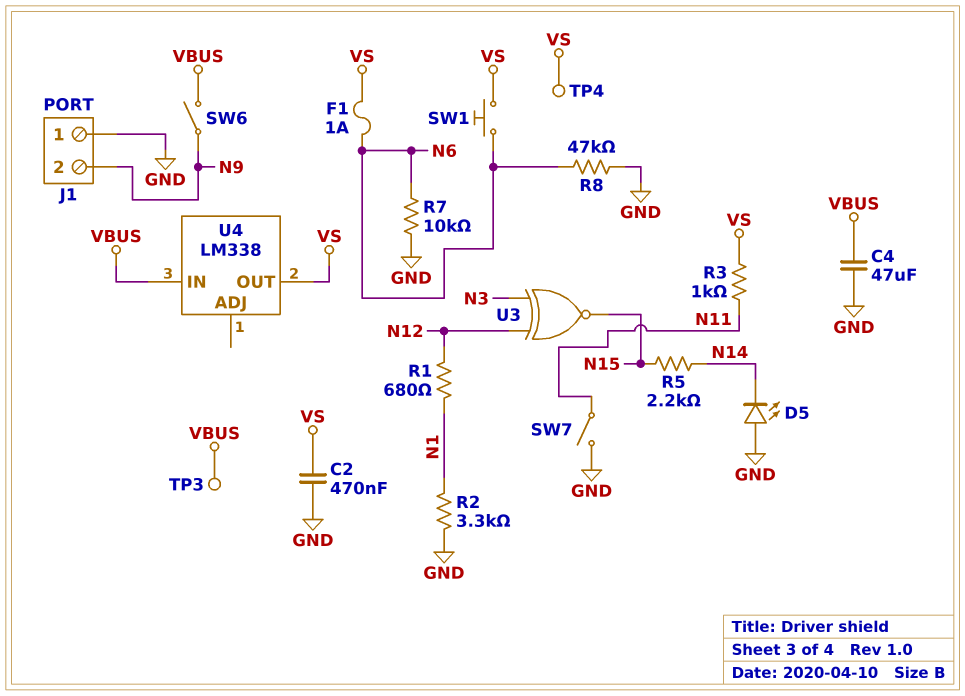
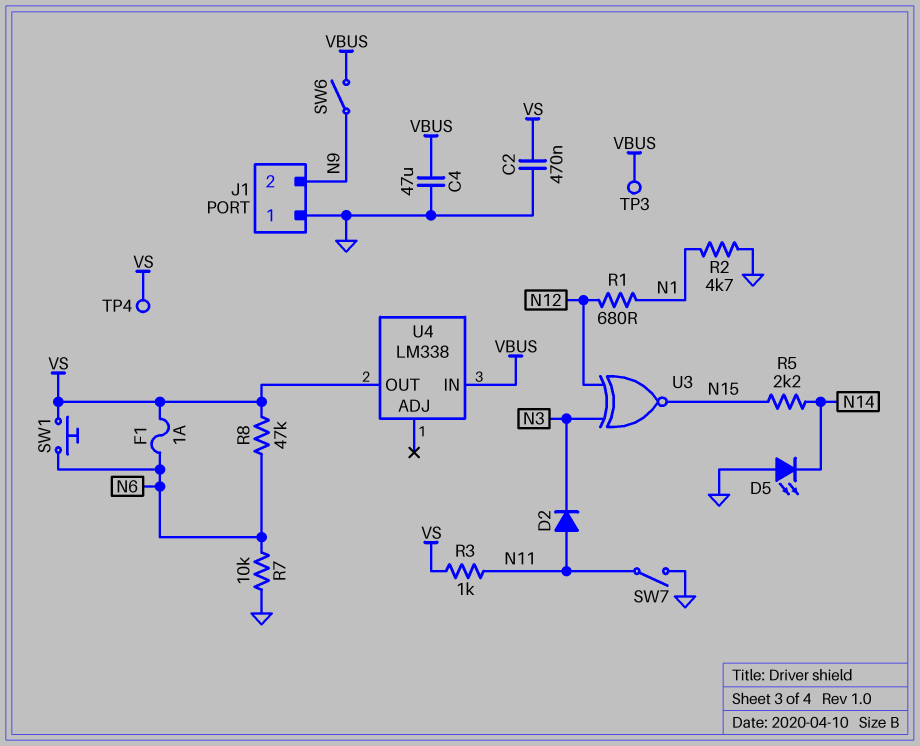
D2: none -> diode (A N11, K N3)
R2: 3.3k (GND, N1) -> 4.7k (GND, N1)
R8: 47k (GND, N6) -> 47k (N6, VS)

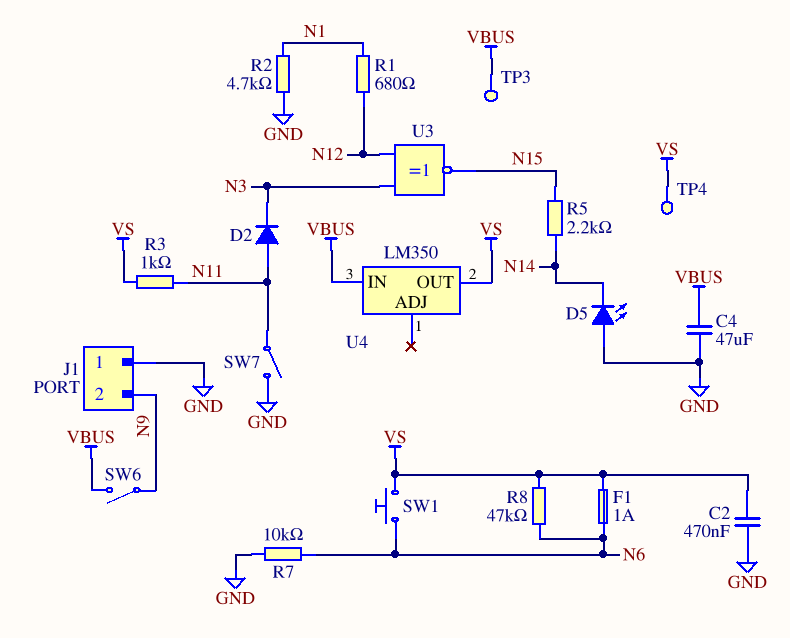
U4: LM338 -> LM350

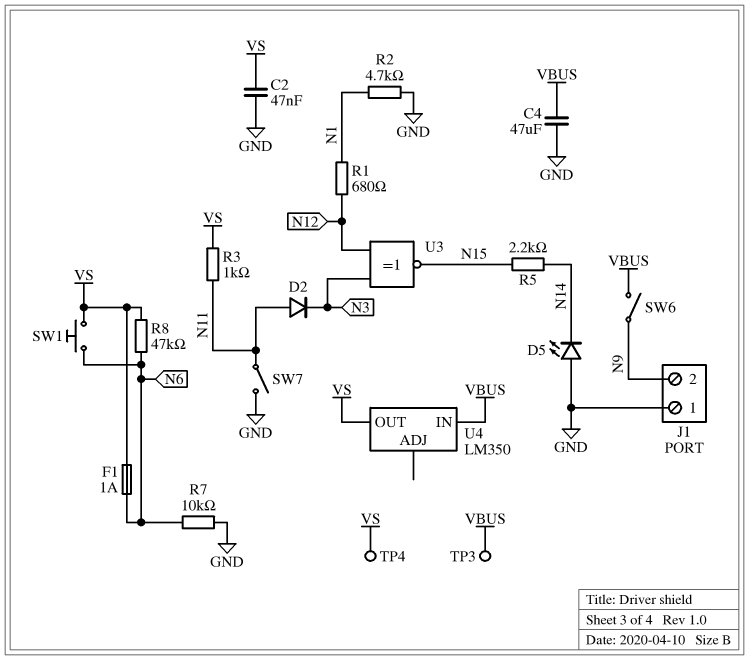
C2: 470nF (GND, VS) -> 47nF (GND, VS)

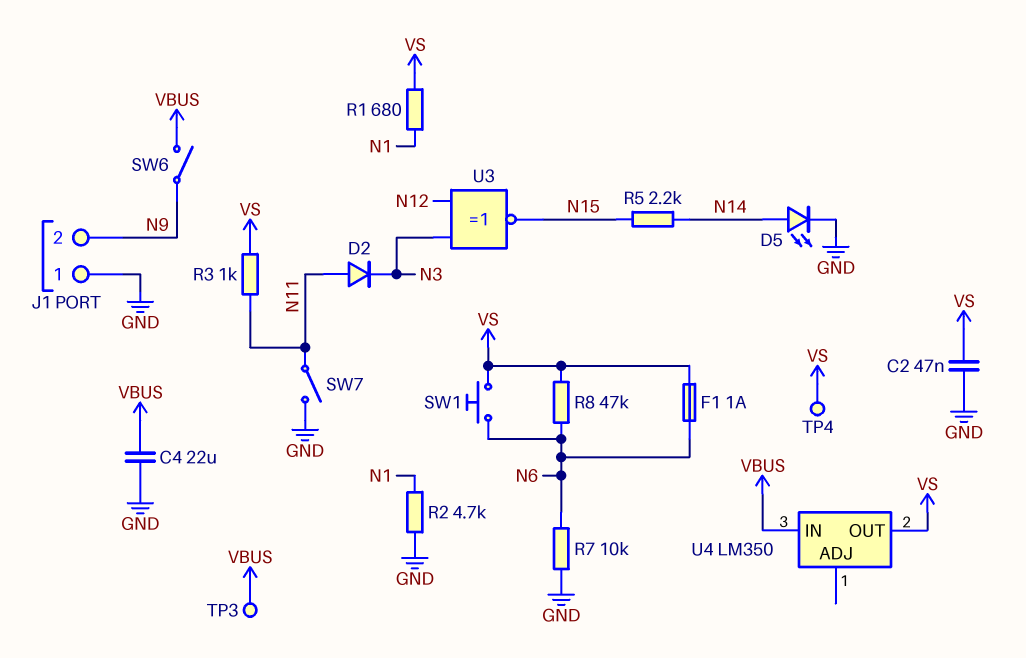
C4: 47uF (GND, VBUS) -> 22uF (GND, VBUS)
D5: LED (A GND, K N14) -> LED (A N14, K GND)
R1: 680 (N1, N12) -> 680 (N1, VS)

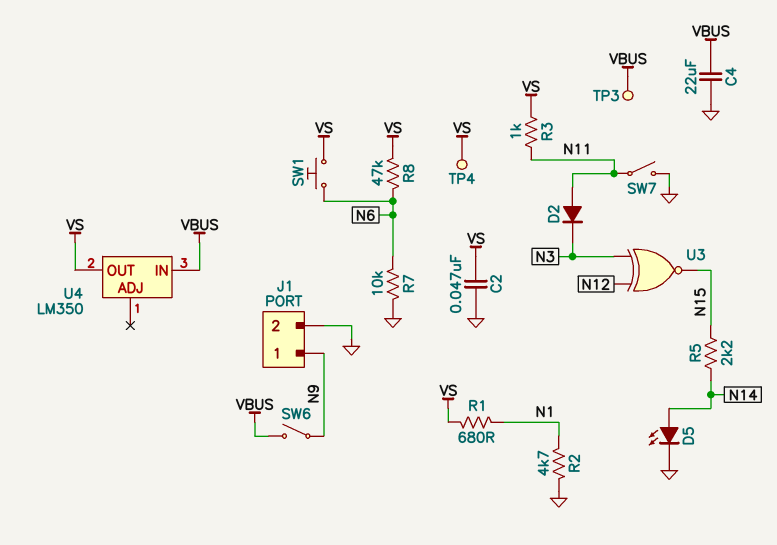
F1: 1A (N6, VS) -> none
J1 pin 1: GND -> N9
J1 pin 2: N9 -> GND

